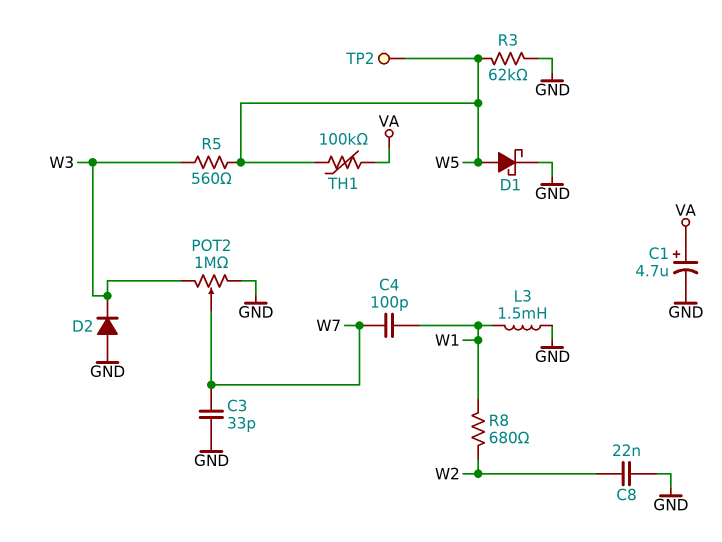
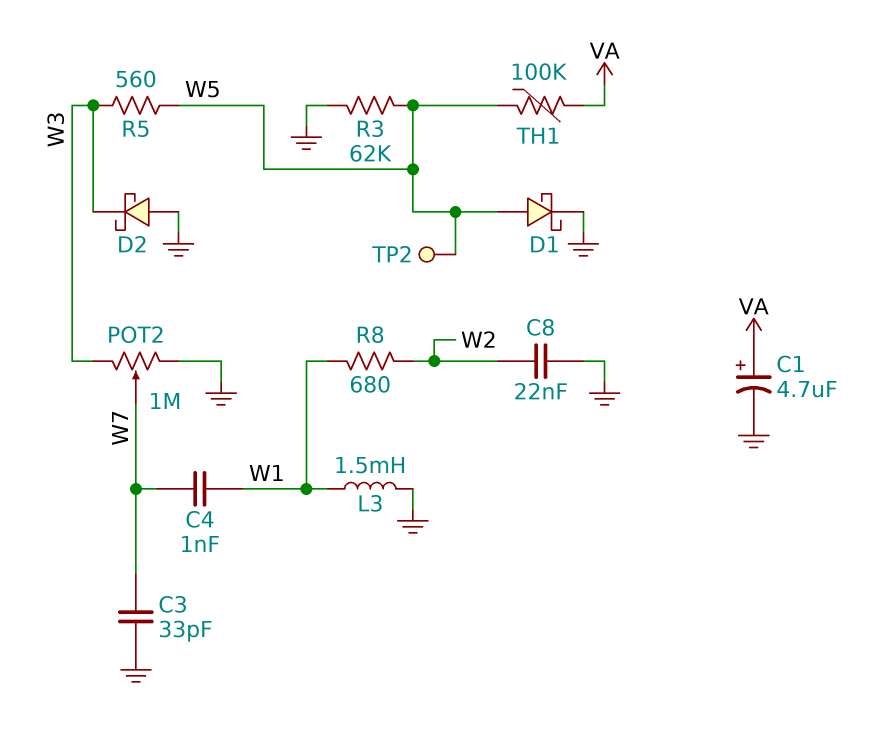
C4: 100pF (W1, W7) -> 1nF (W1, W7)
D2: diode (A GND, K W3) -> schottky (A GND, K W3)

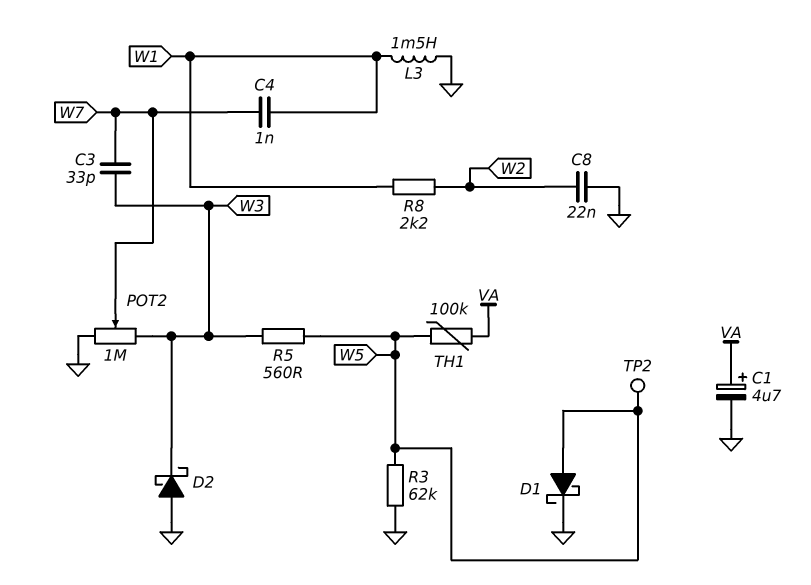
C3: 33pF (GND, W7) -> 33pF (W3, W7)
R8: 680 (W1, W2) -> 2.2k (W1, W2)

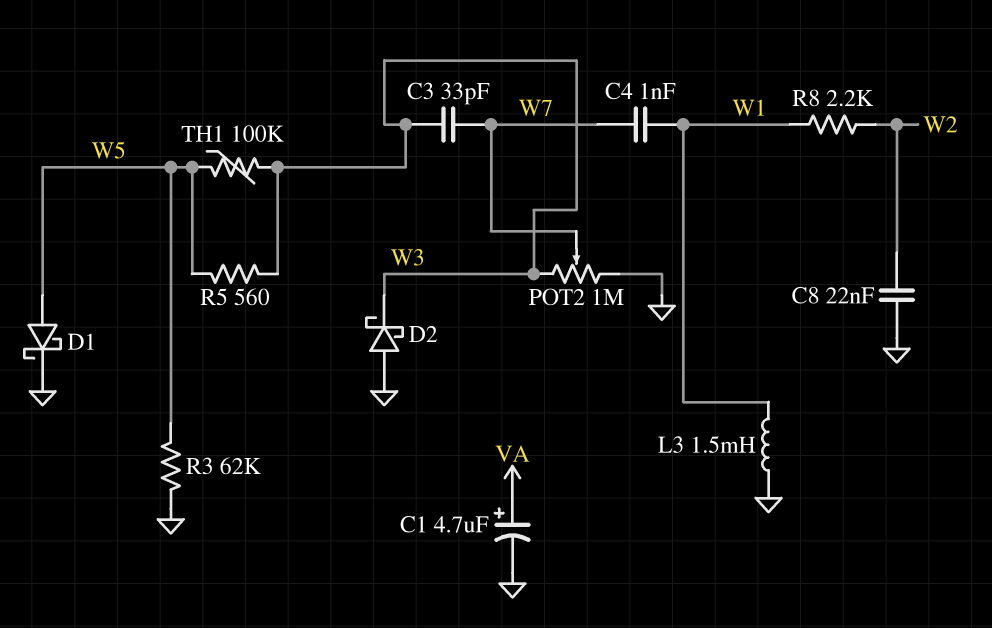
TH1: 100k (VA, W5) -> 100k (W3, W5)
TP2: test point (W5) -> none

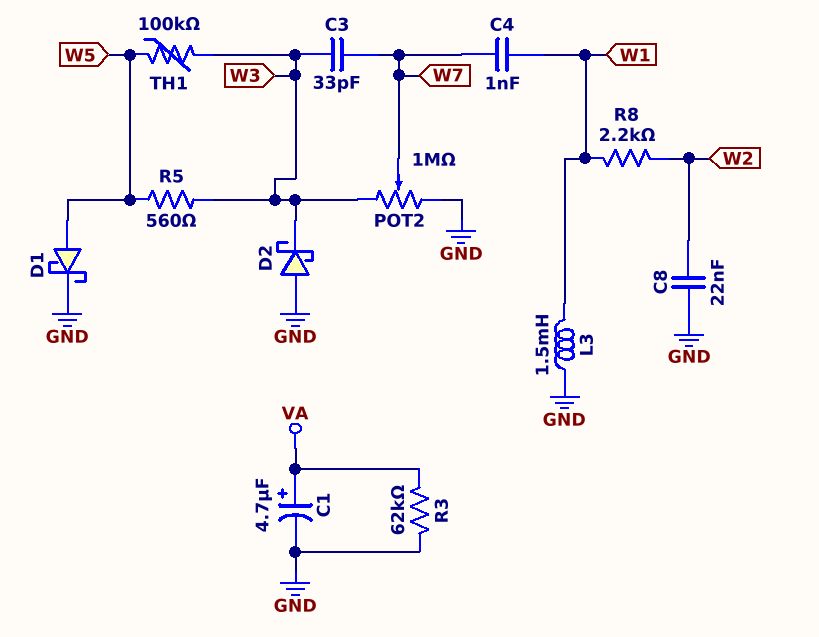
R3: 62k (GND, W5) -> 62k (GND, VA)

